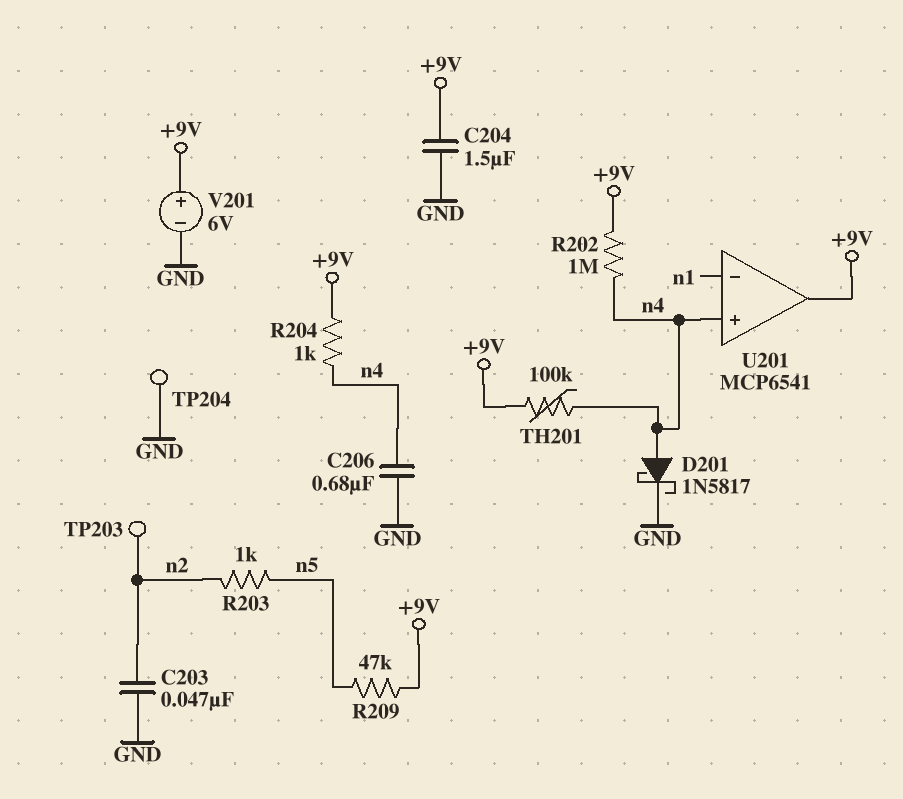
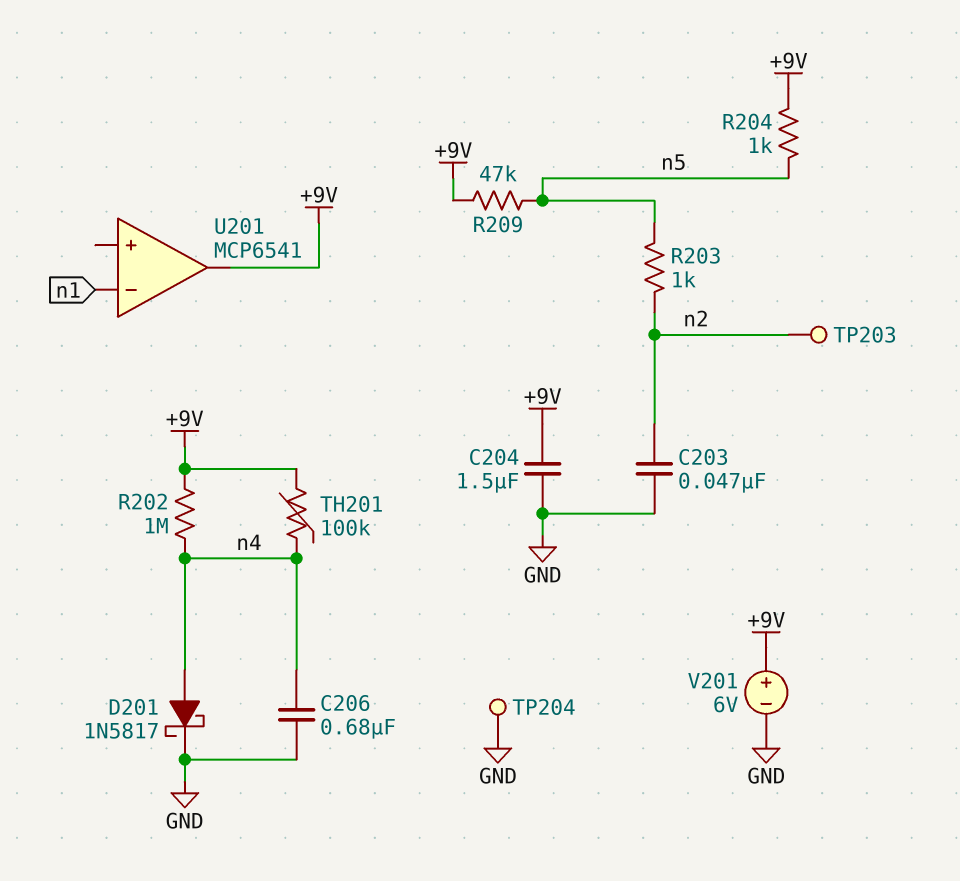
R204: 1k (+9V, n4) -> 1k (+9V, n5)
U201 pin in+: n4 -> none

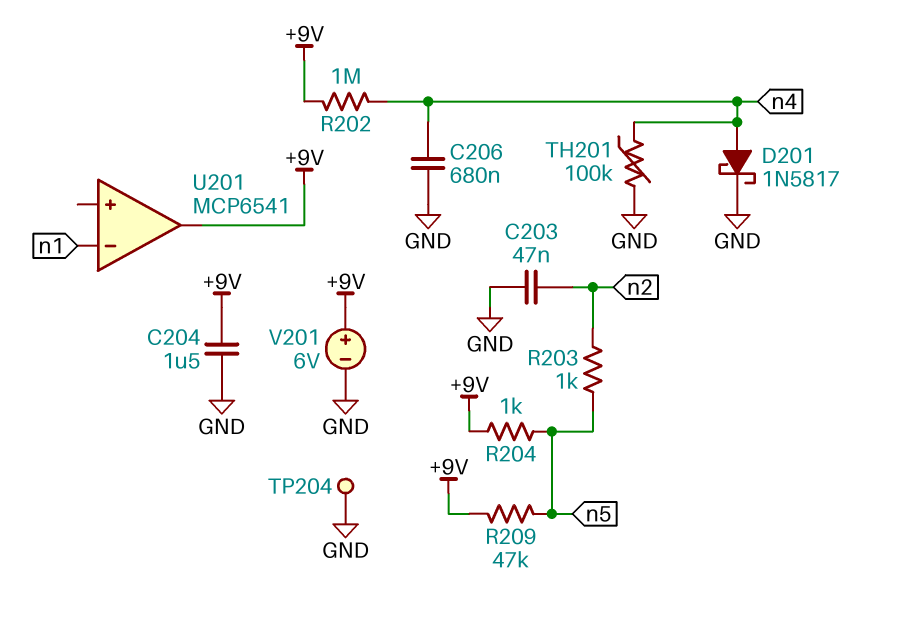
TH201: 100k (+9V, n4) -> 100k (GND, n4)
TP203: test point (n2) -> none

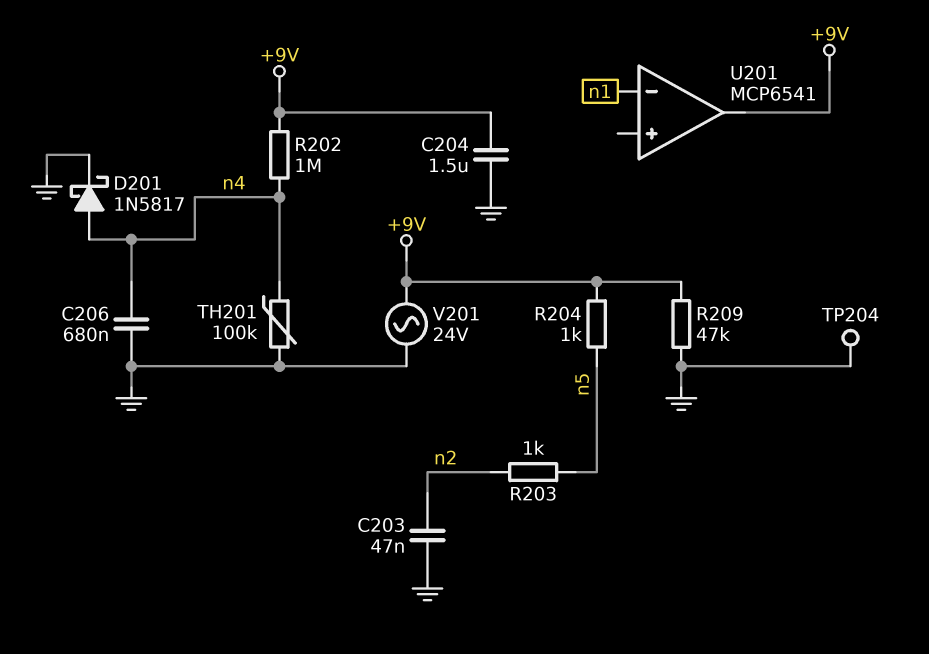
R209: 47k (+9V, n5) -> 47k (+9V, GND)
V201: 6V (plus +9V, minus GND) -> AC 24V (+9V, GND)

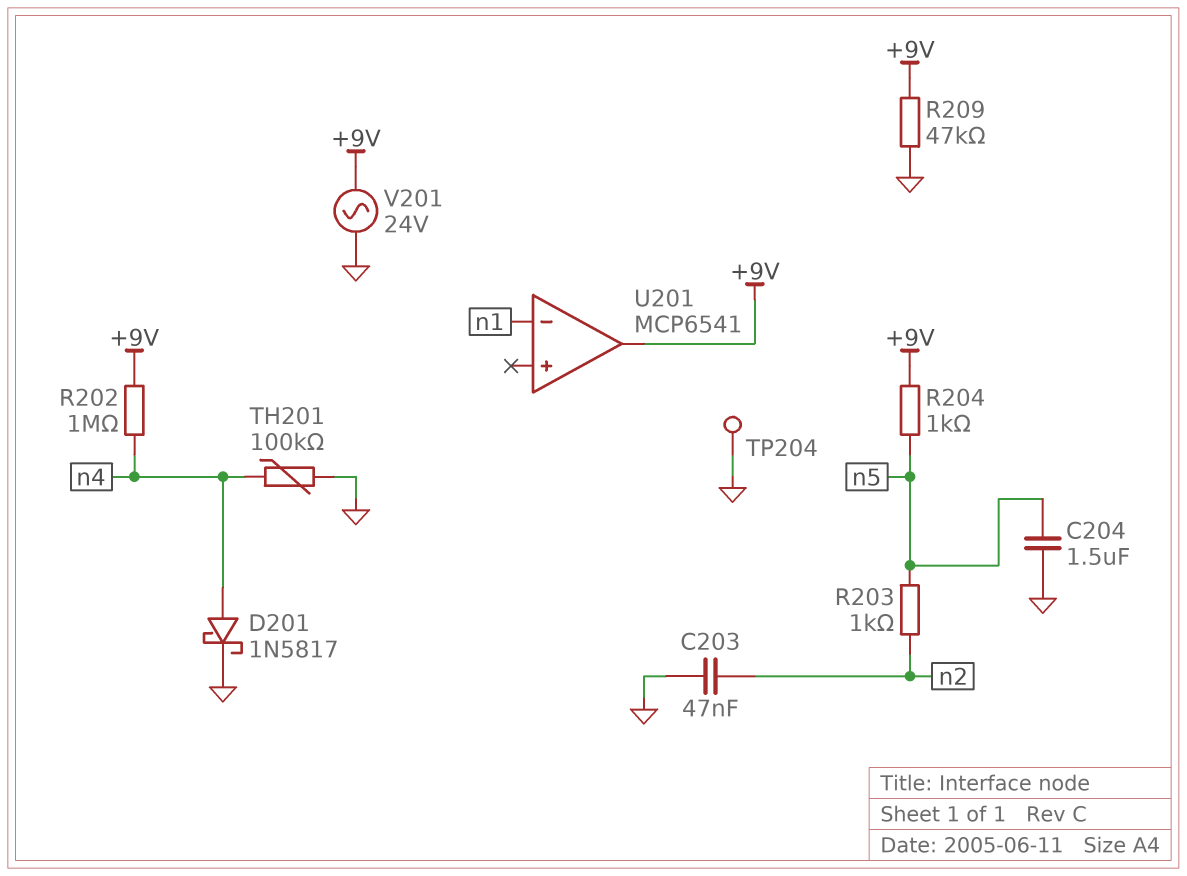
C204: 1.5uF (+9V, GND) -> 1.5uF (GND, n5)
C206: 680nF (GND, n4) -> none

